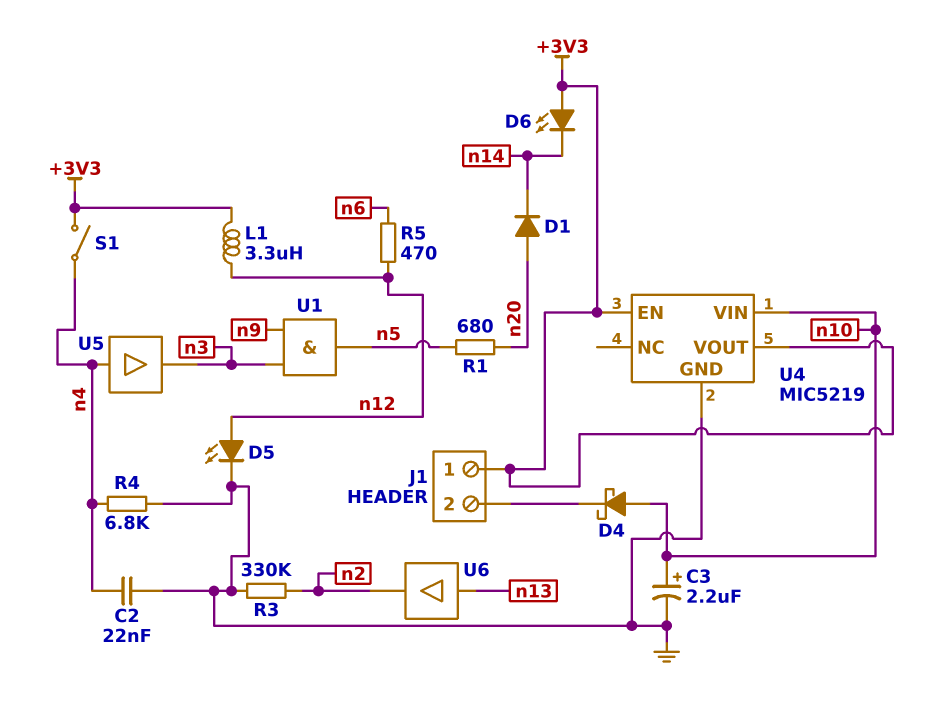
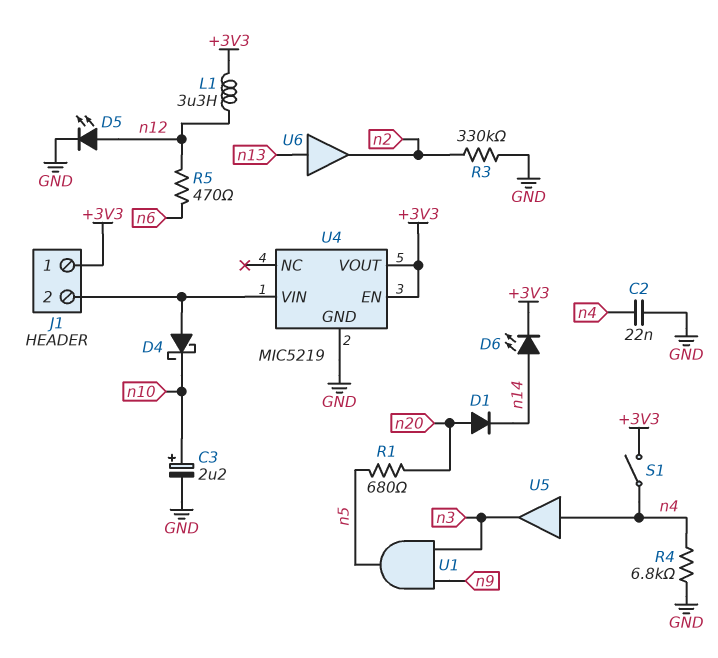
D4: schottky (A n10, K J1/2) -> schottky (A J1/2, K n10)
D6: LED (A +3V3, K n14) -> LED (A n14, K +3V3)
U4 pin VIN: n10 -> J1/2

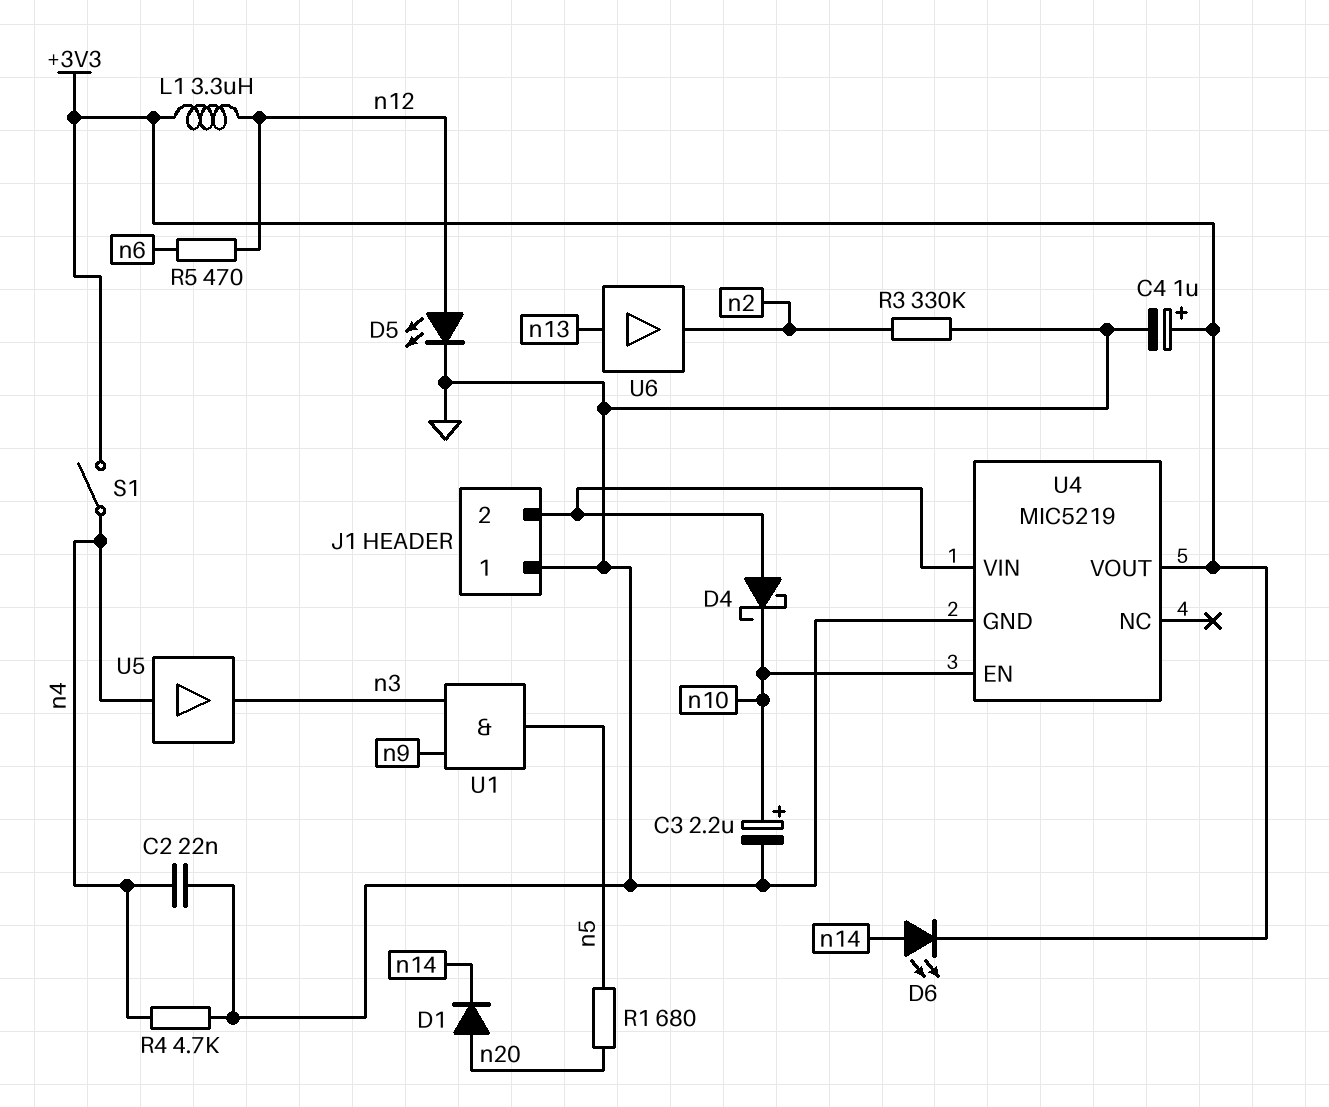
C4: none -> 1uF (plus +3V3, minus GND)
J1 pin 1: +3V3 -> GND
R4: 6.8k (GND, n4) -> 4.7k (GND, n4)
U4 pin EN: +3V3 -> n10

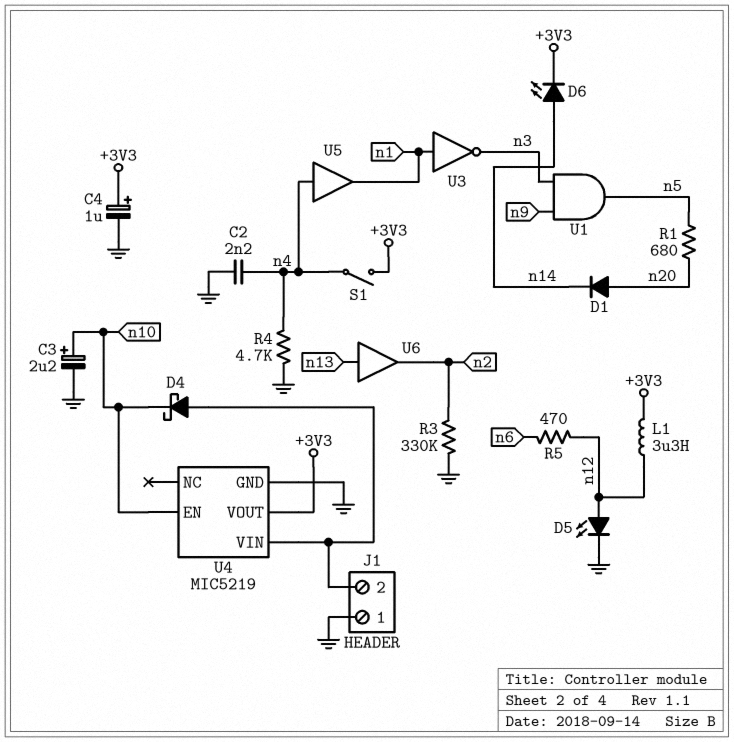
C2: 22nF (GND, n4) -> 2.2nF (GND, n4)
U3: none -> NOT (in n1, out n3)
U5: buffer (in n4, out n3) -> buffer (in n4, out n1)

